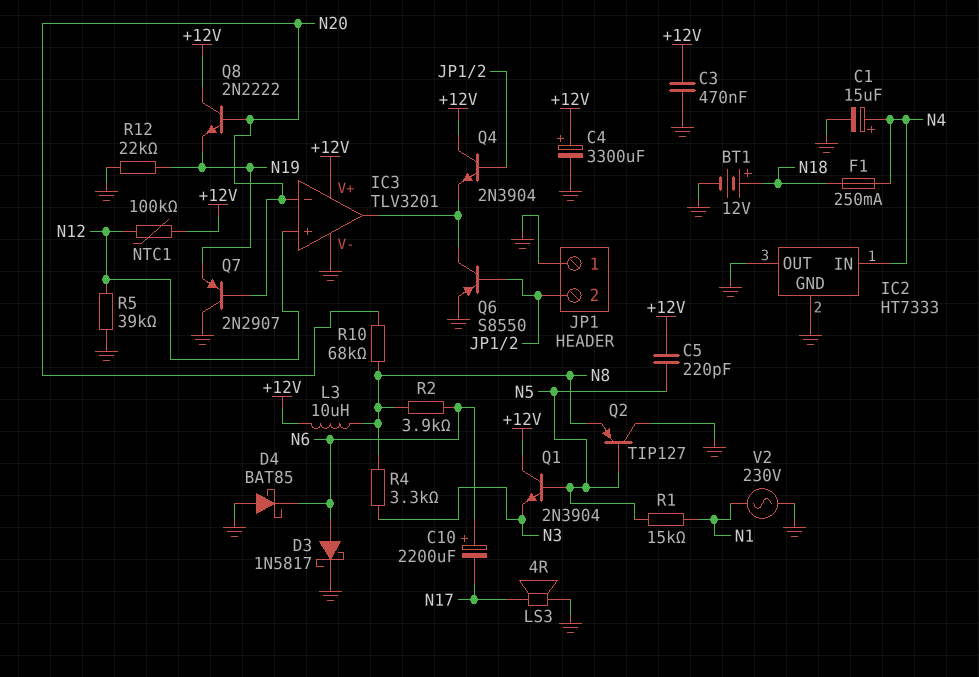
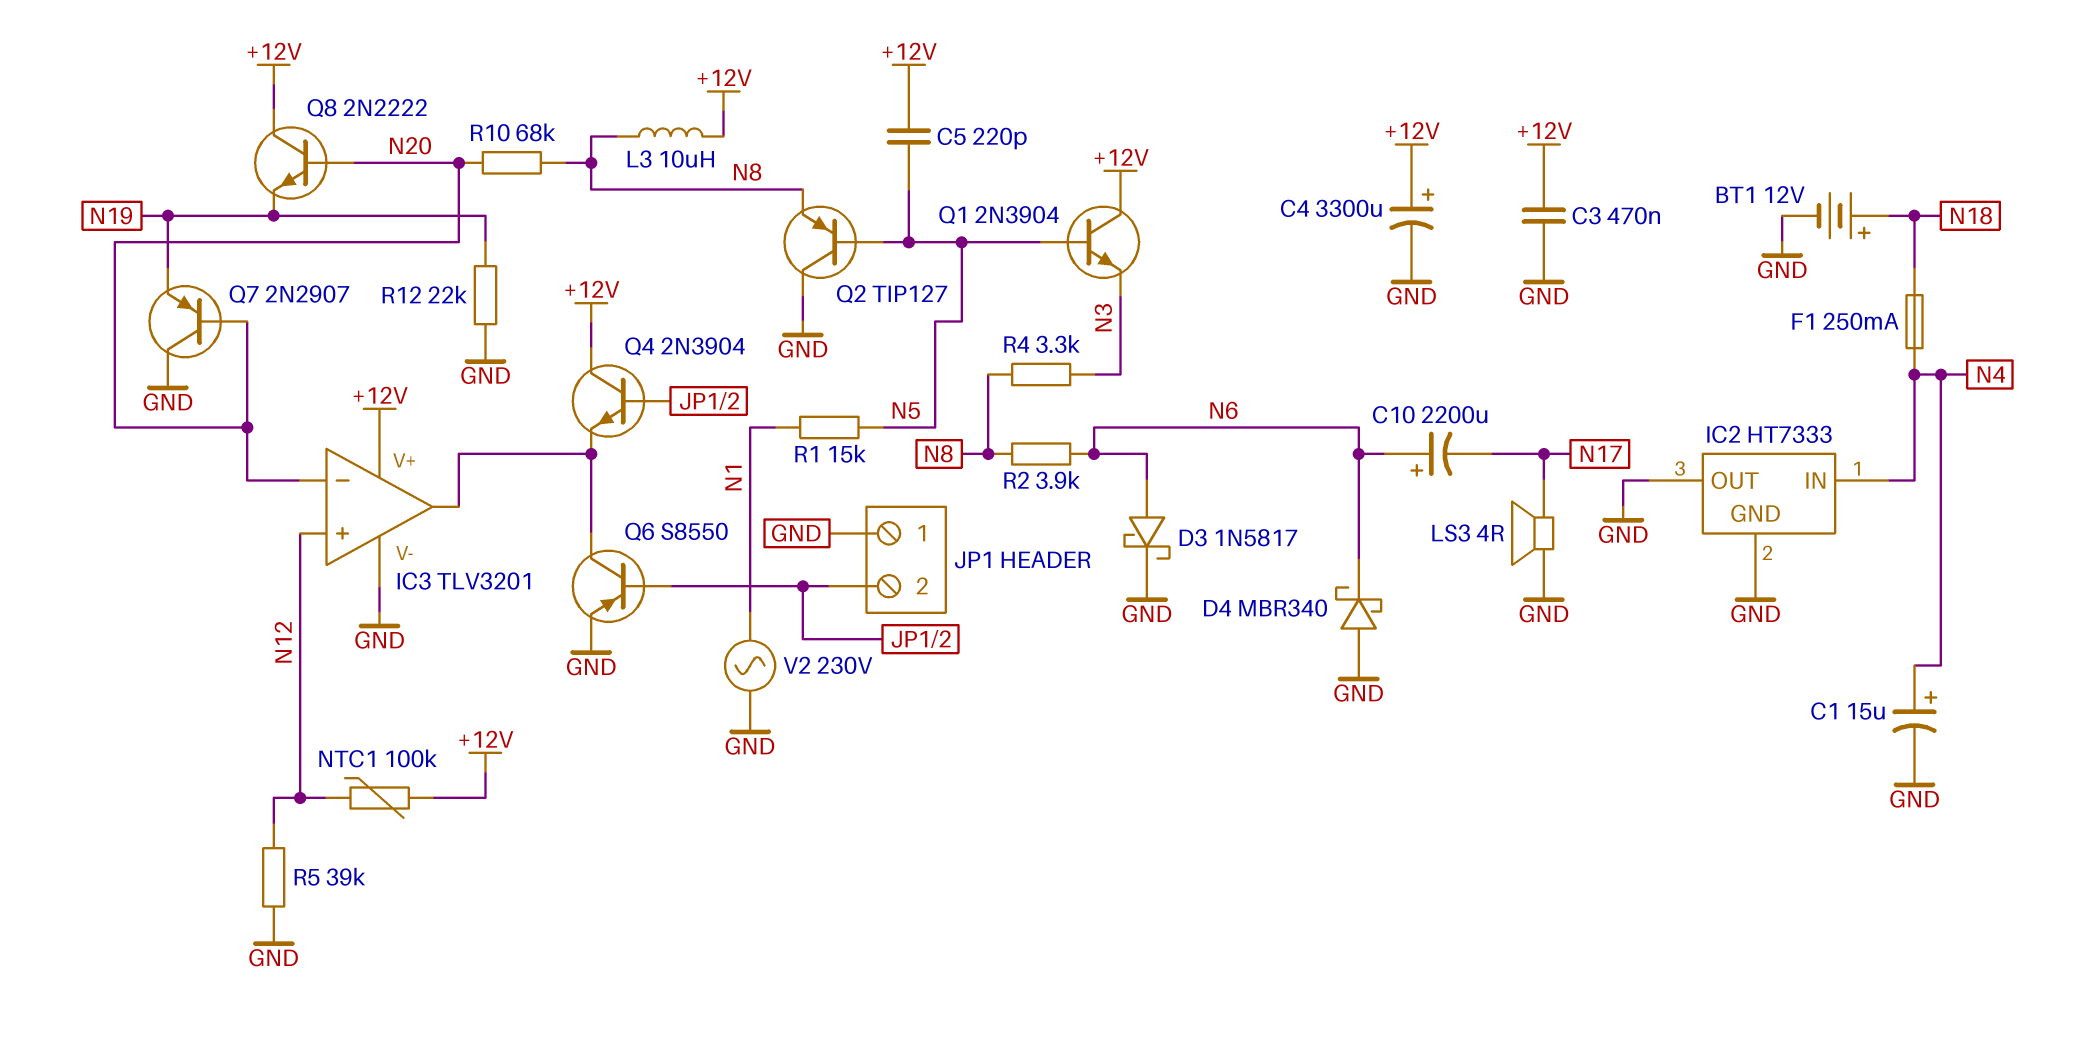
D4: schottky BAT85 (A GND, K N6) -> schottky MBR340 (A GND, K N6)

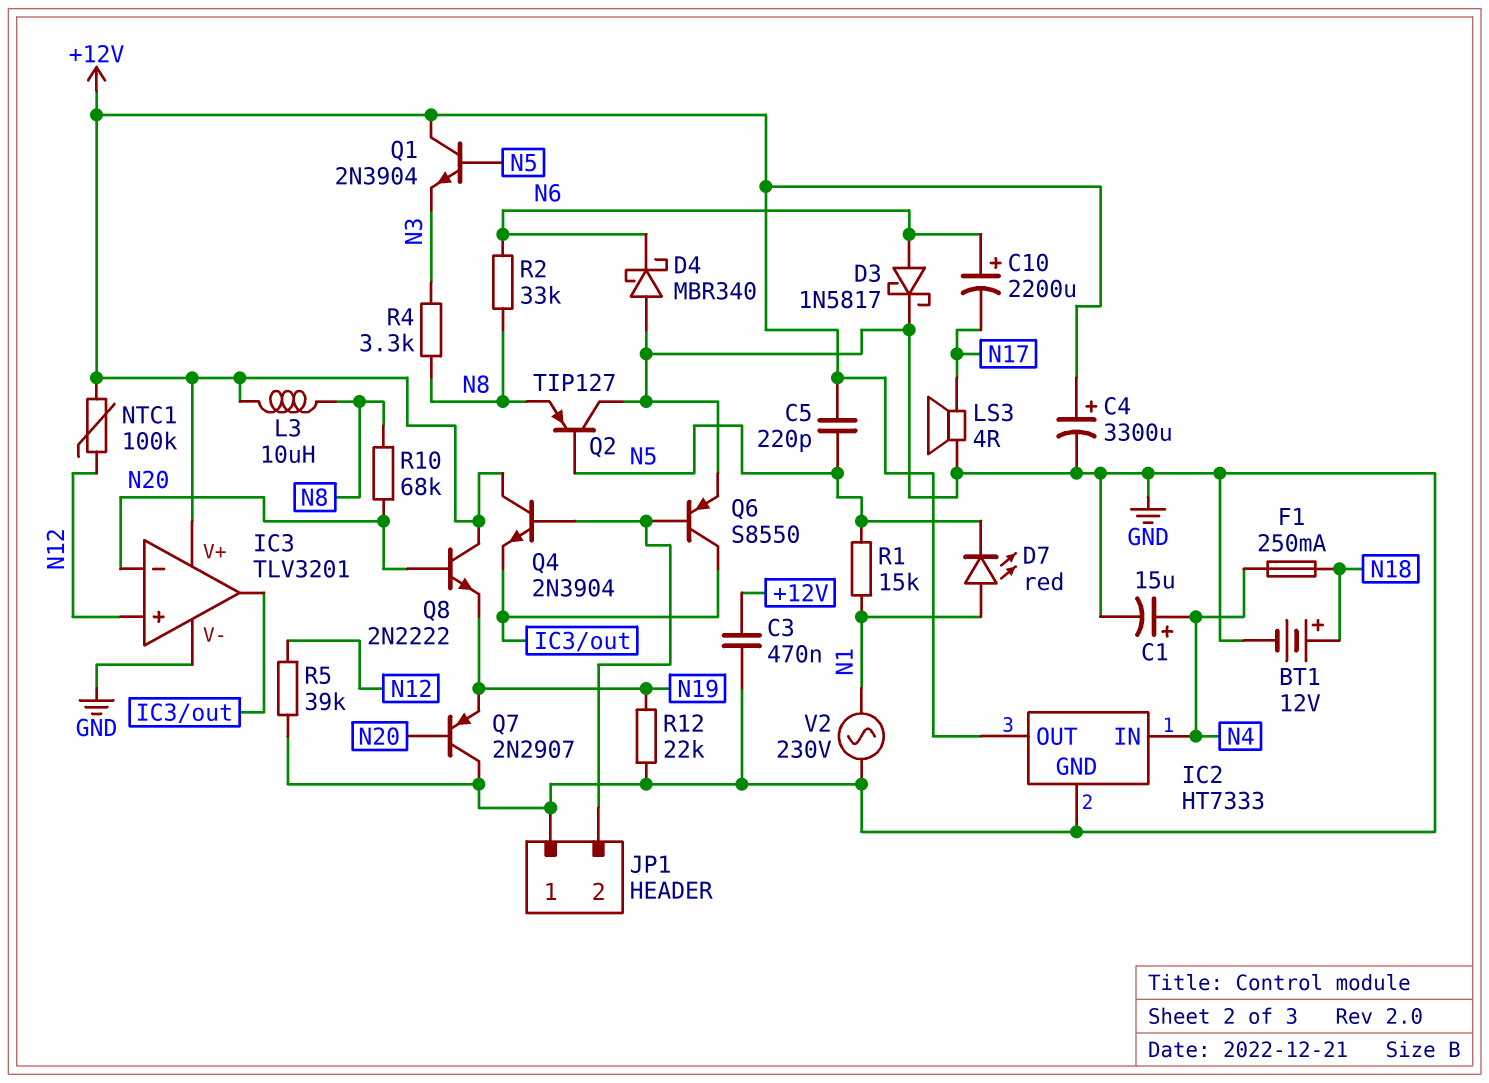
D7: none -> LED red (A N1, K N5)
IC2 pin OUT: GND -> +12V
R2: 3.9k (N6, N8) -> 33k (N6, N8)

